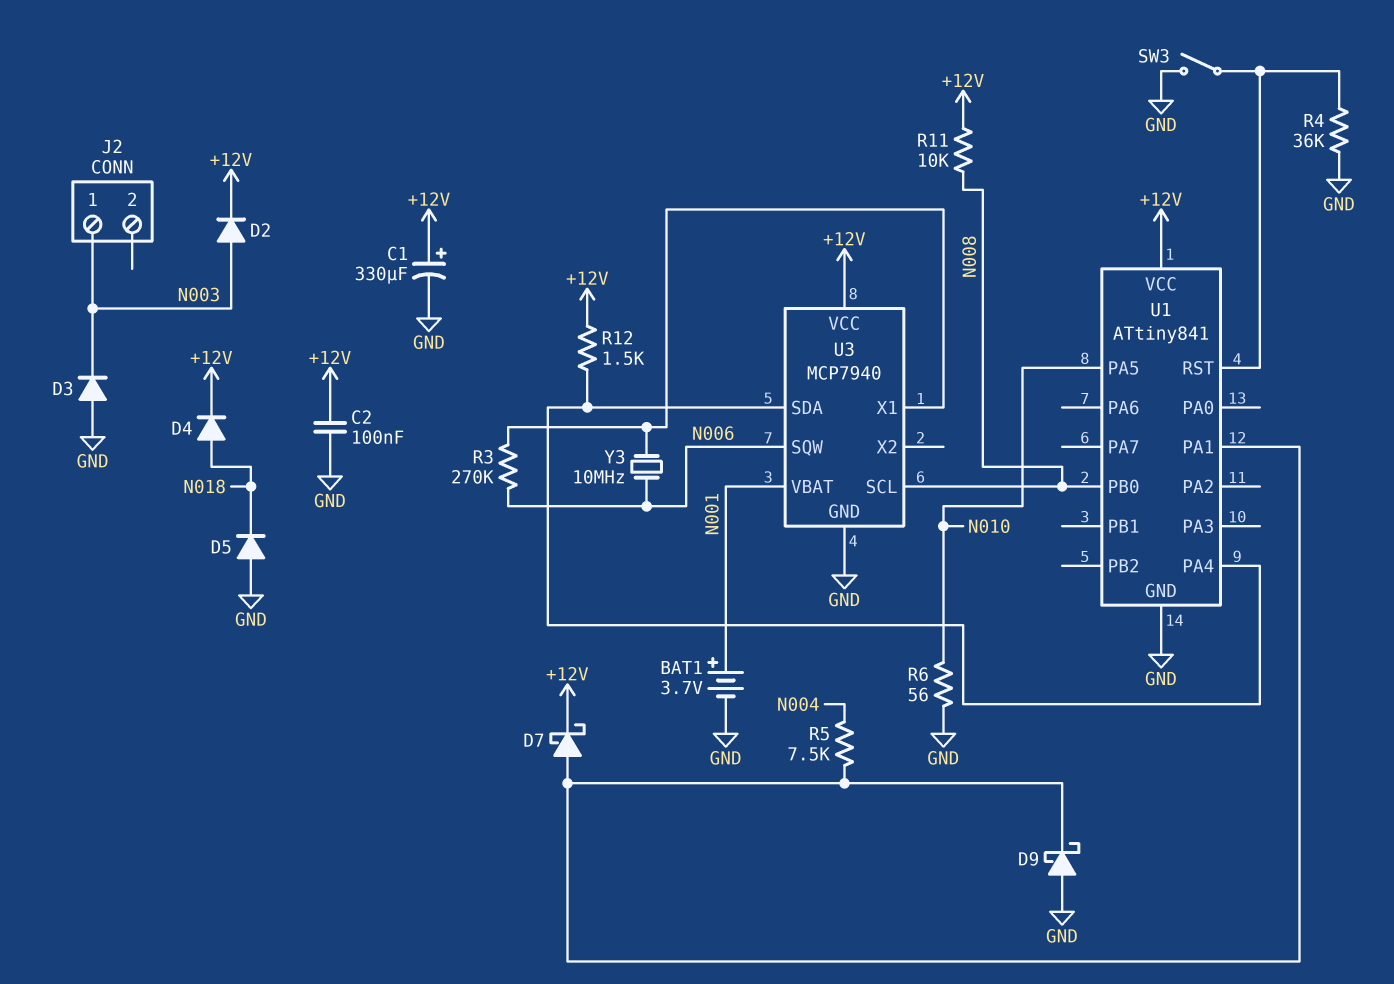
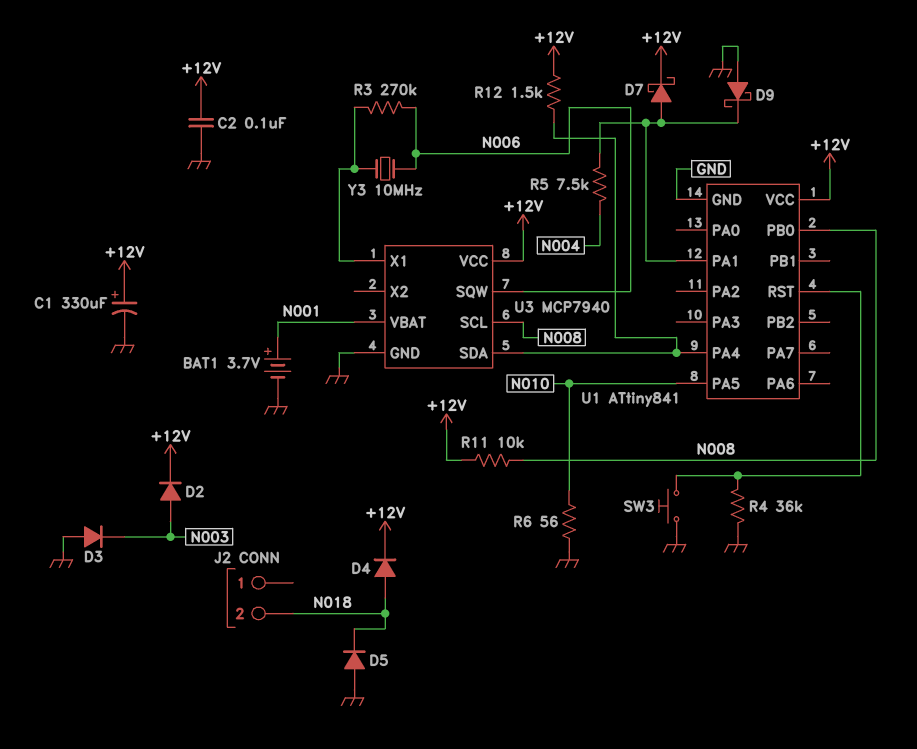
J2 pin 1: N003 -> none
J2 pin 2: none -> N018
SW3: switch (GND, U1/RST) -> button (GND, U1/RST)

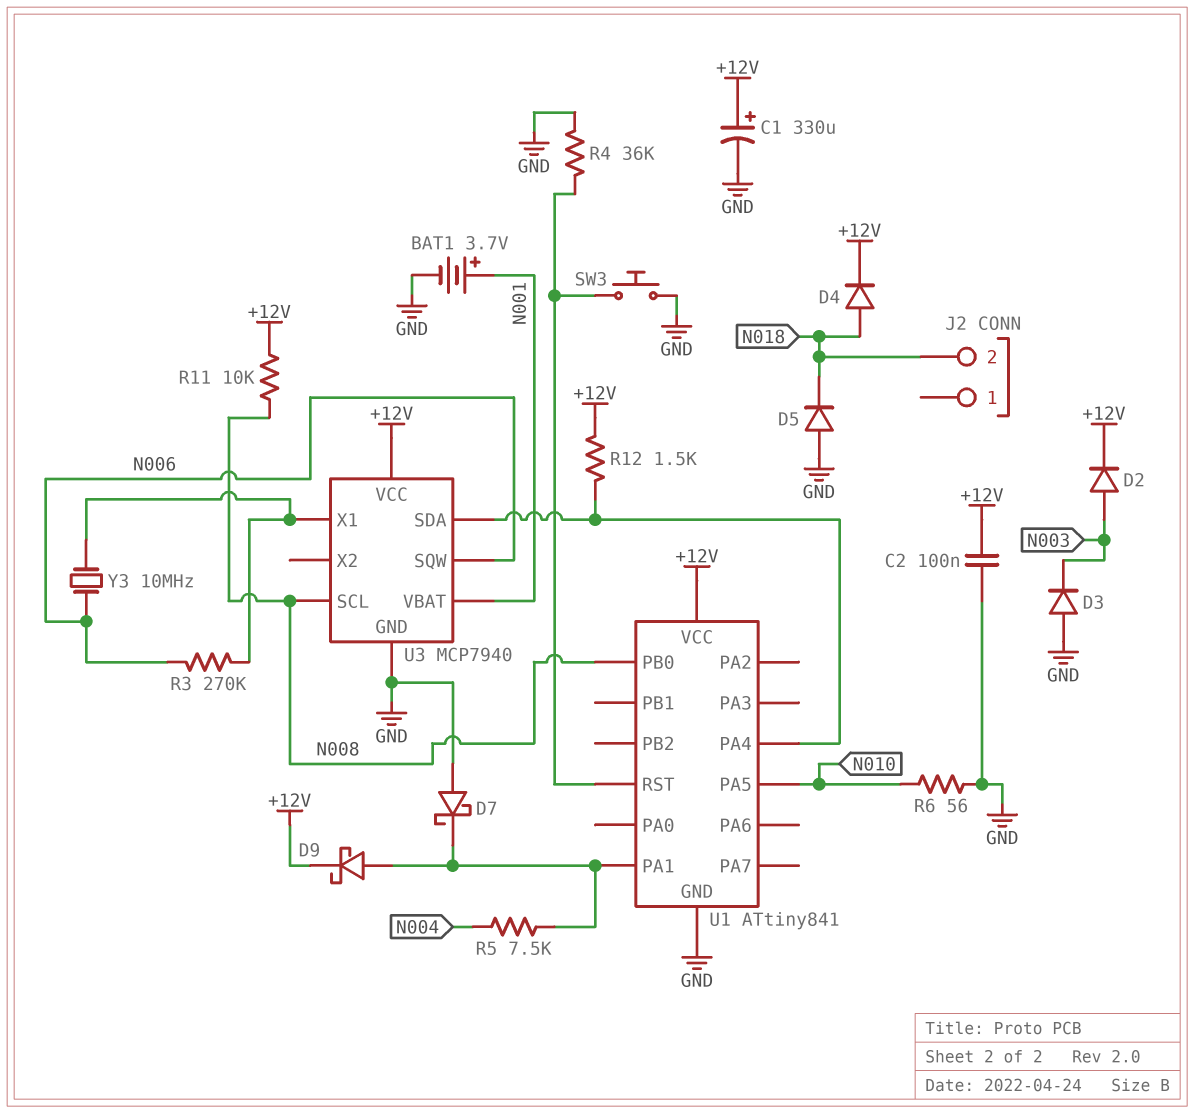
D7: schottky (A U1/PA1, K +12V) -> schottky (A GND, K U1/PA1)
D9: schottky (A GND, K U1/PA1) -> schottky (A U1/PA1, K +12V)

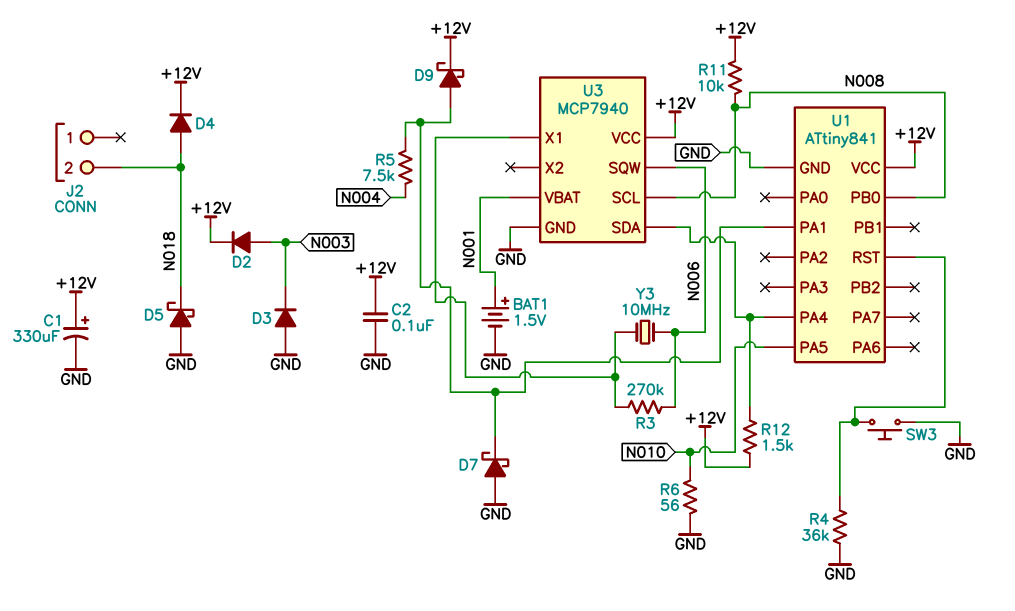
BAT1: 3.7V (plus N001, minus GND) -> 1.5V (plus N001, minus GND)
D5: diode (A GND, K N018) -> schottky (A GND, K N018)

